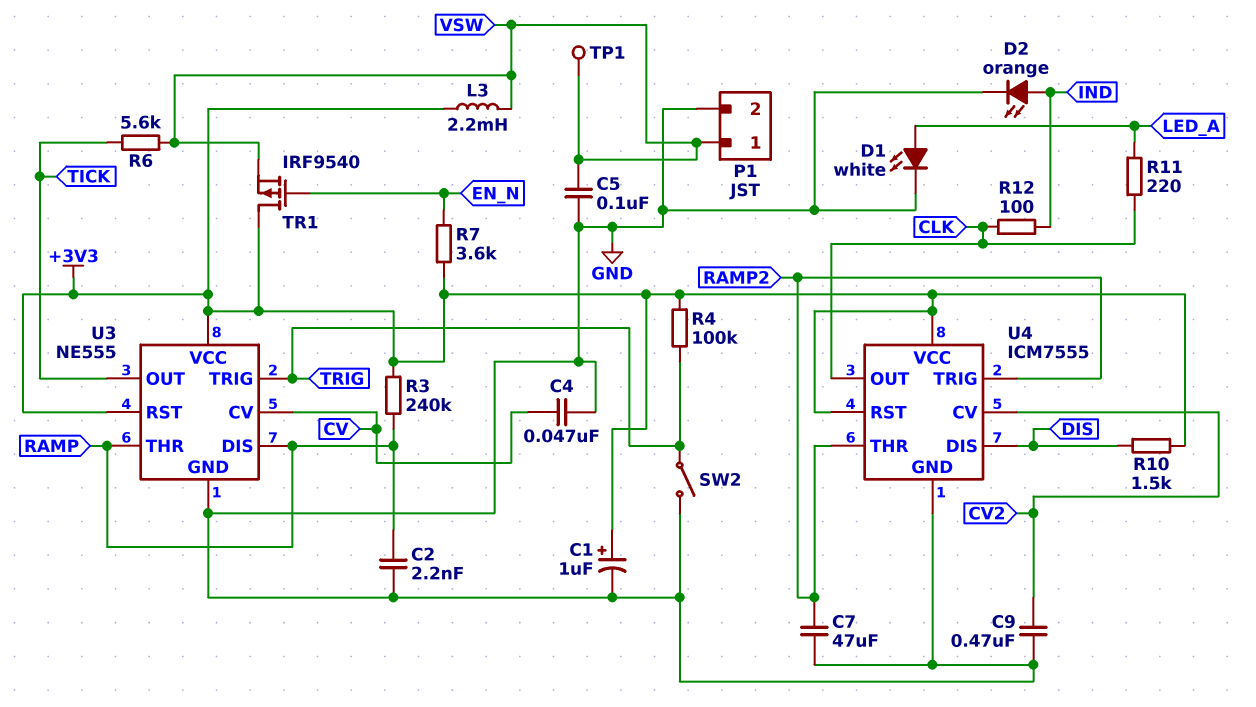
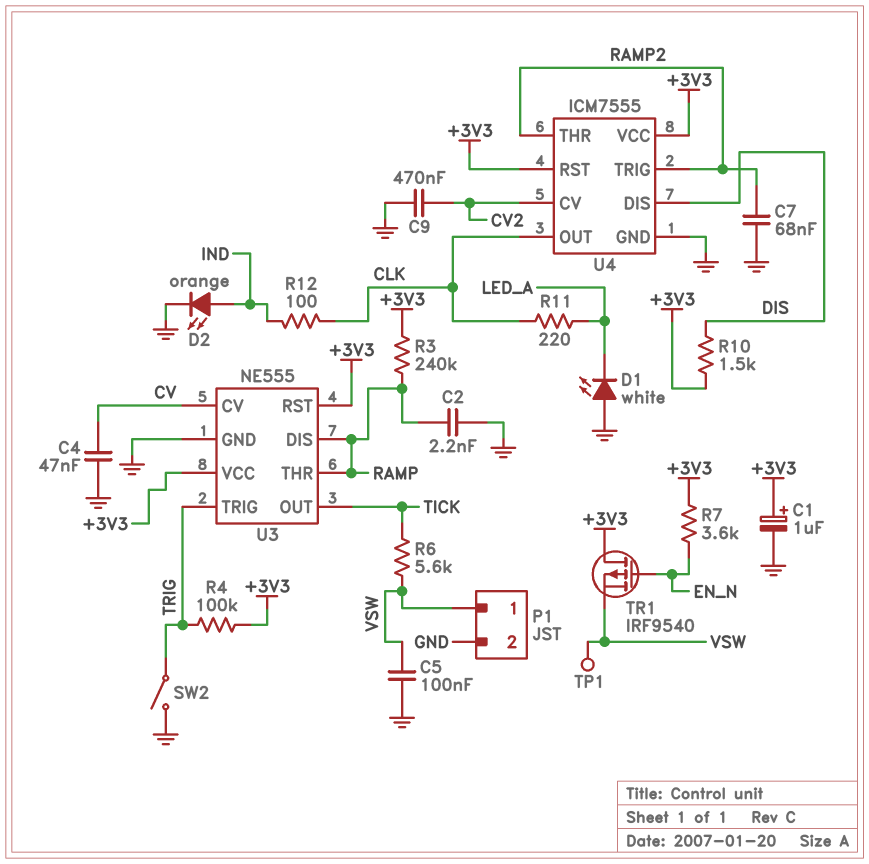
C7: 47uF (GND, RAMP2) -> 68nF (GND, RAMP2)
D1: LED white (A LED_A, K GND) -> LED white (A GND, K LED_A)
L3: 2.2mH (+3V3, VSW) -> none

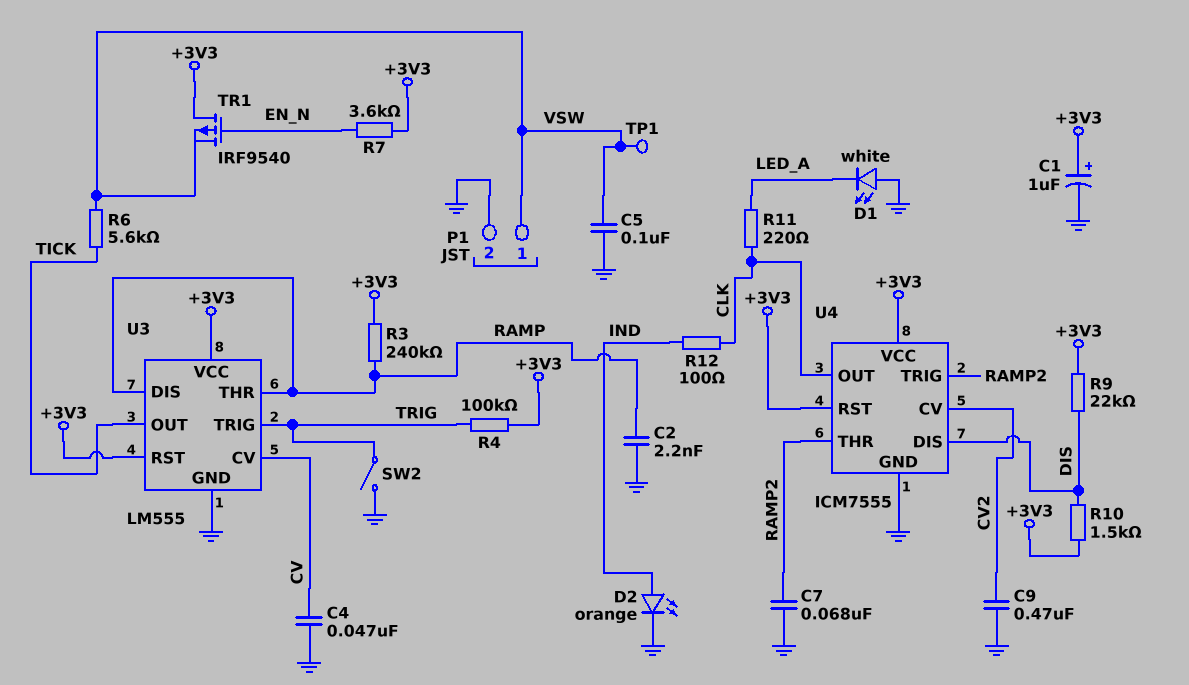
R9: none -> 22k (+3V3, DIS)
U3: NE555 -> LM555

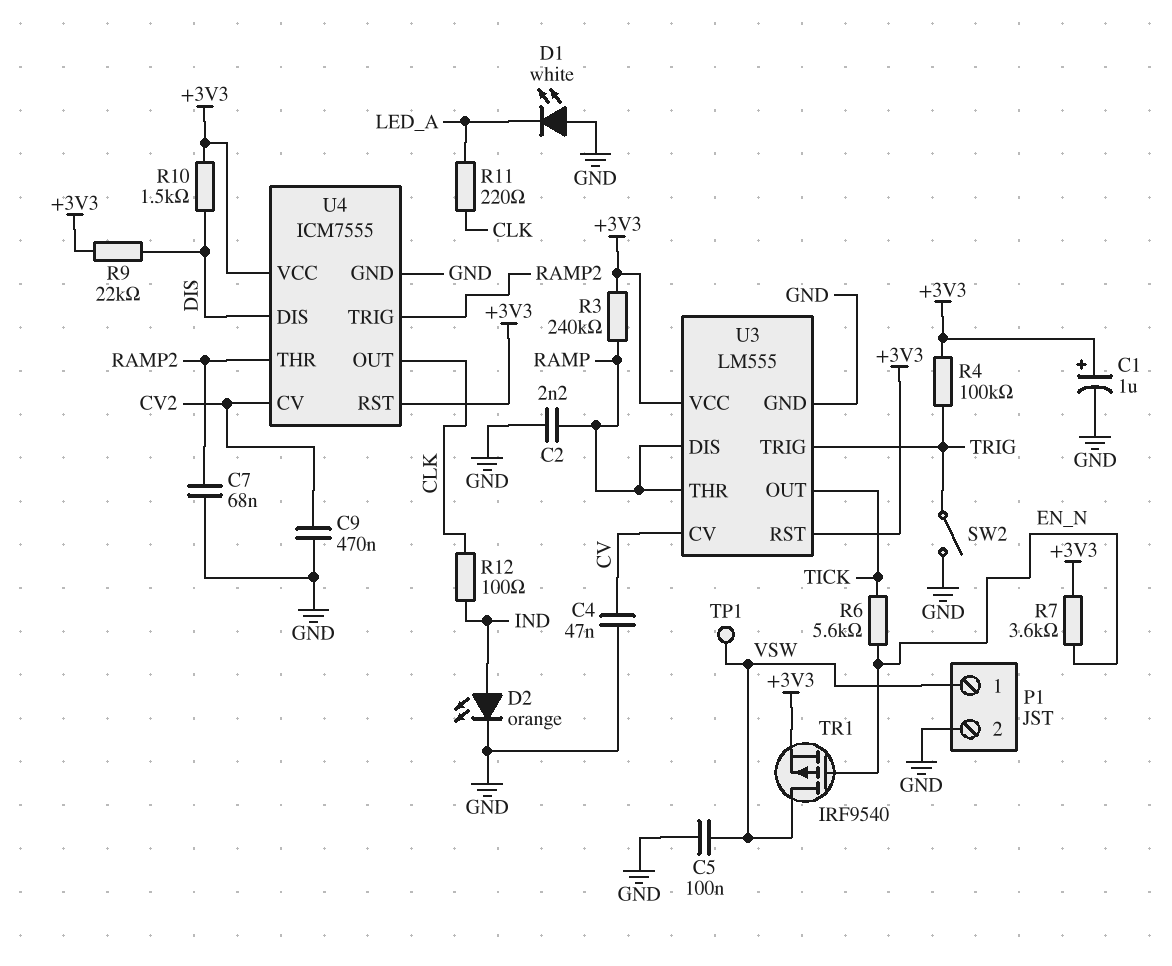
R6: 5.6k (TICK, VSW) -> 5.6k (EN_N, TICK)
TR1: PMOS IRF9540 (G EN_N, D +3V3, S VSW) -> PMOS IRF9540 (G EN_N, D VSW, S +3V3)

